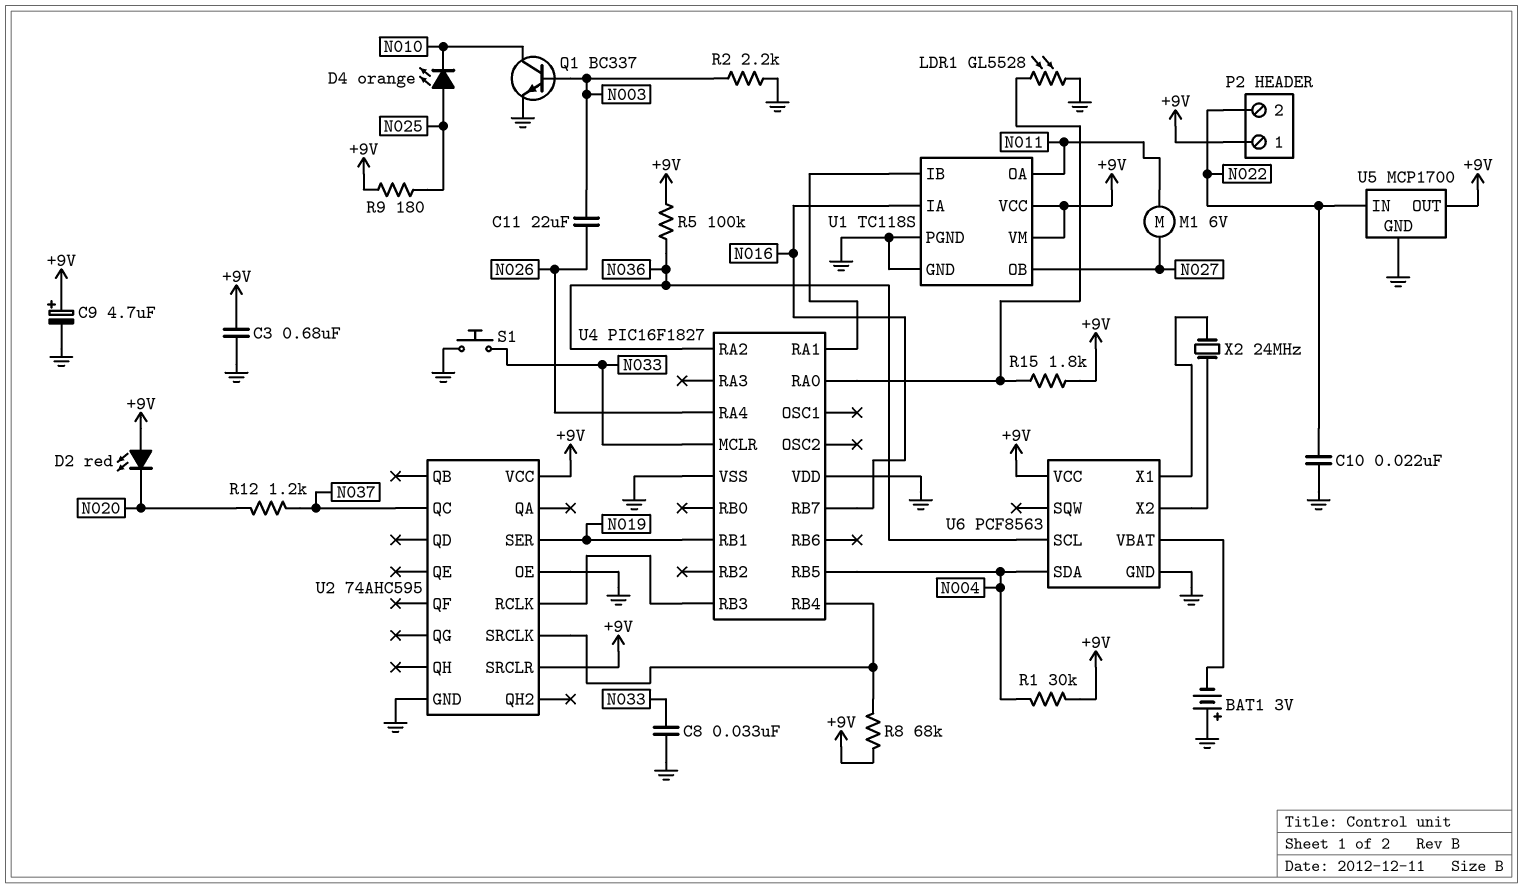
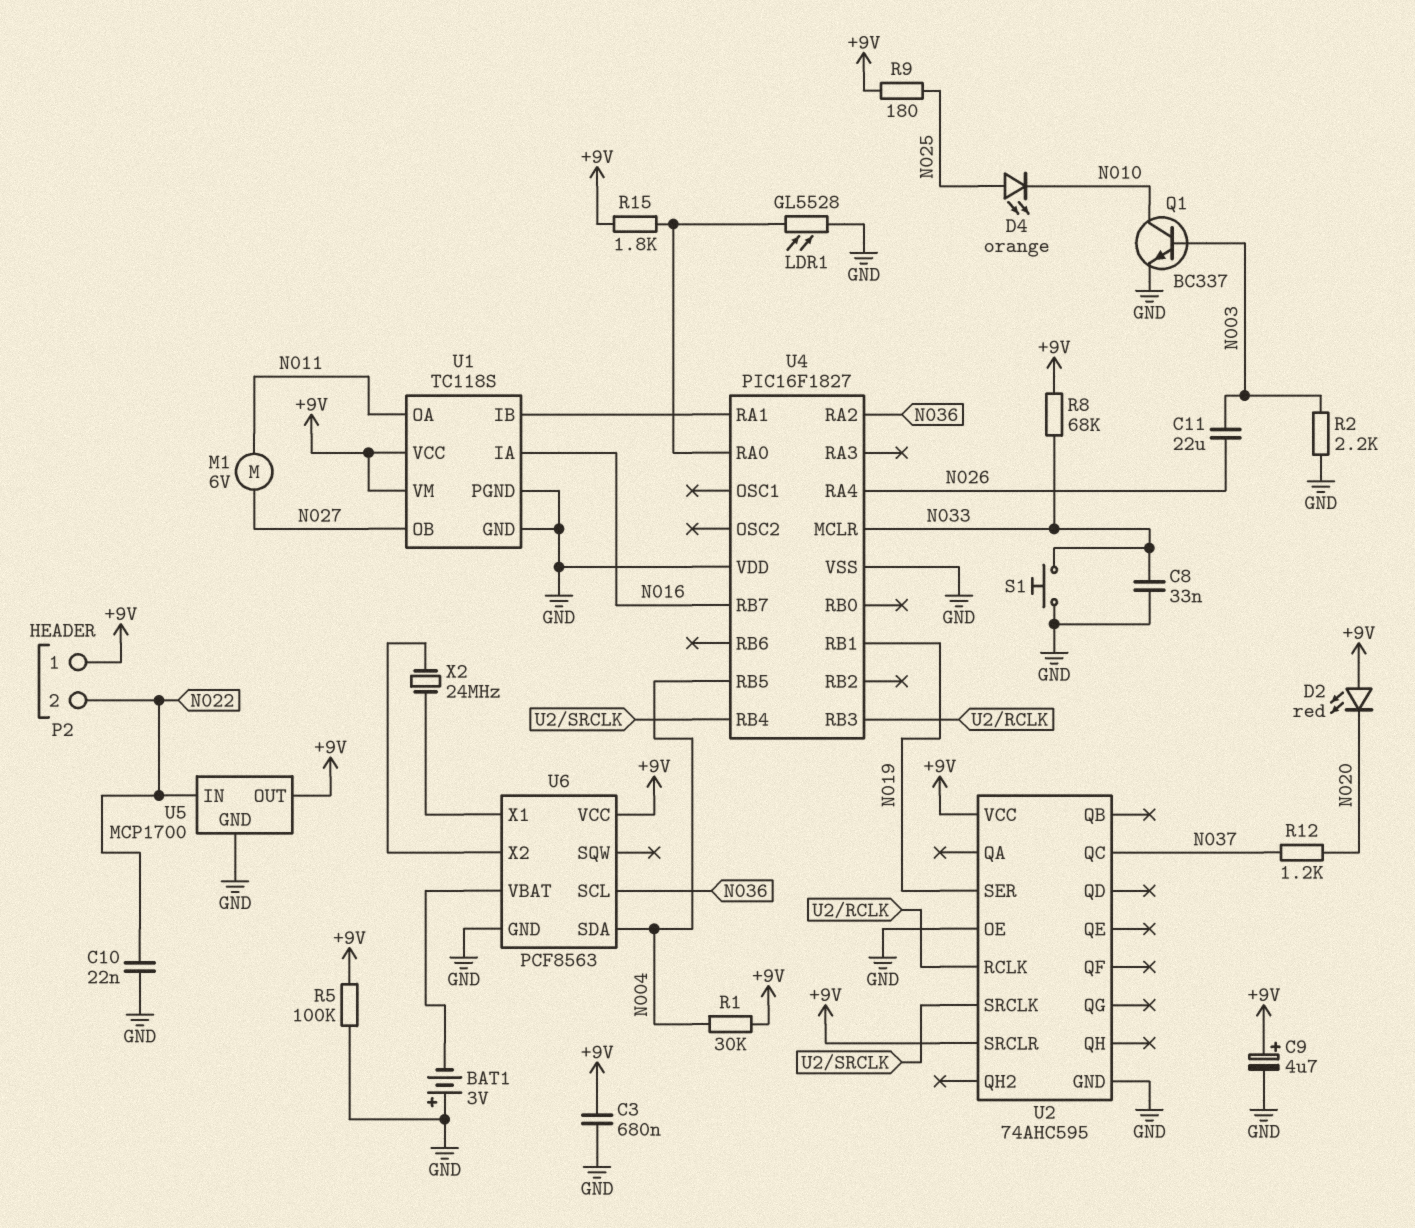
R5: 100k (+9V, N036) -> 100k (+9V, GND)
R8: 68k (+9V, U2/SRCLK) -> 68k (+9V, N033)

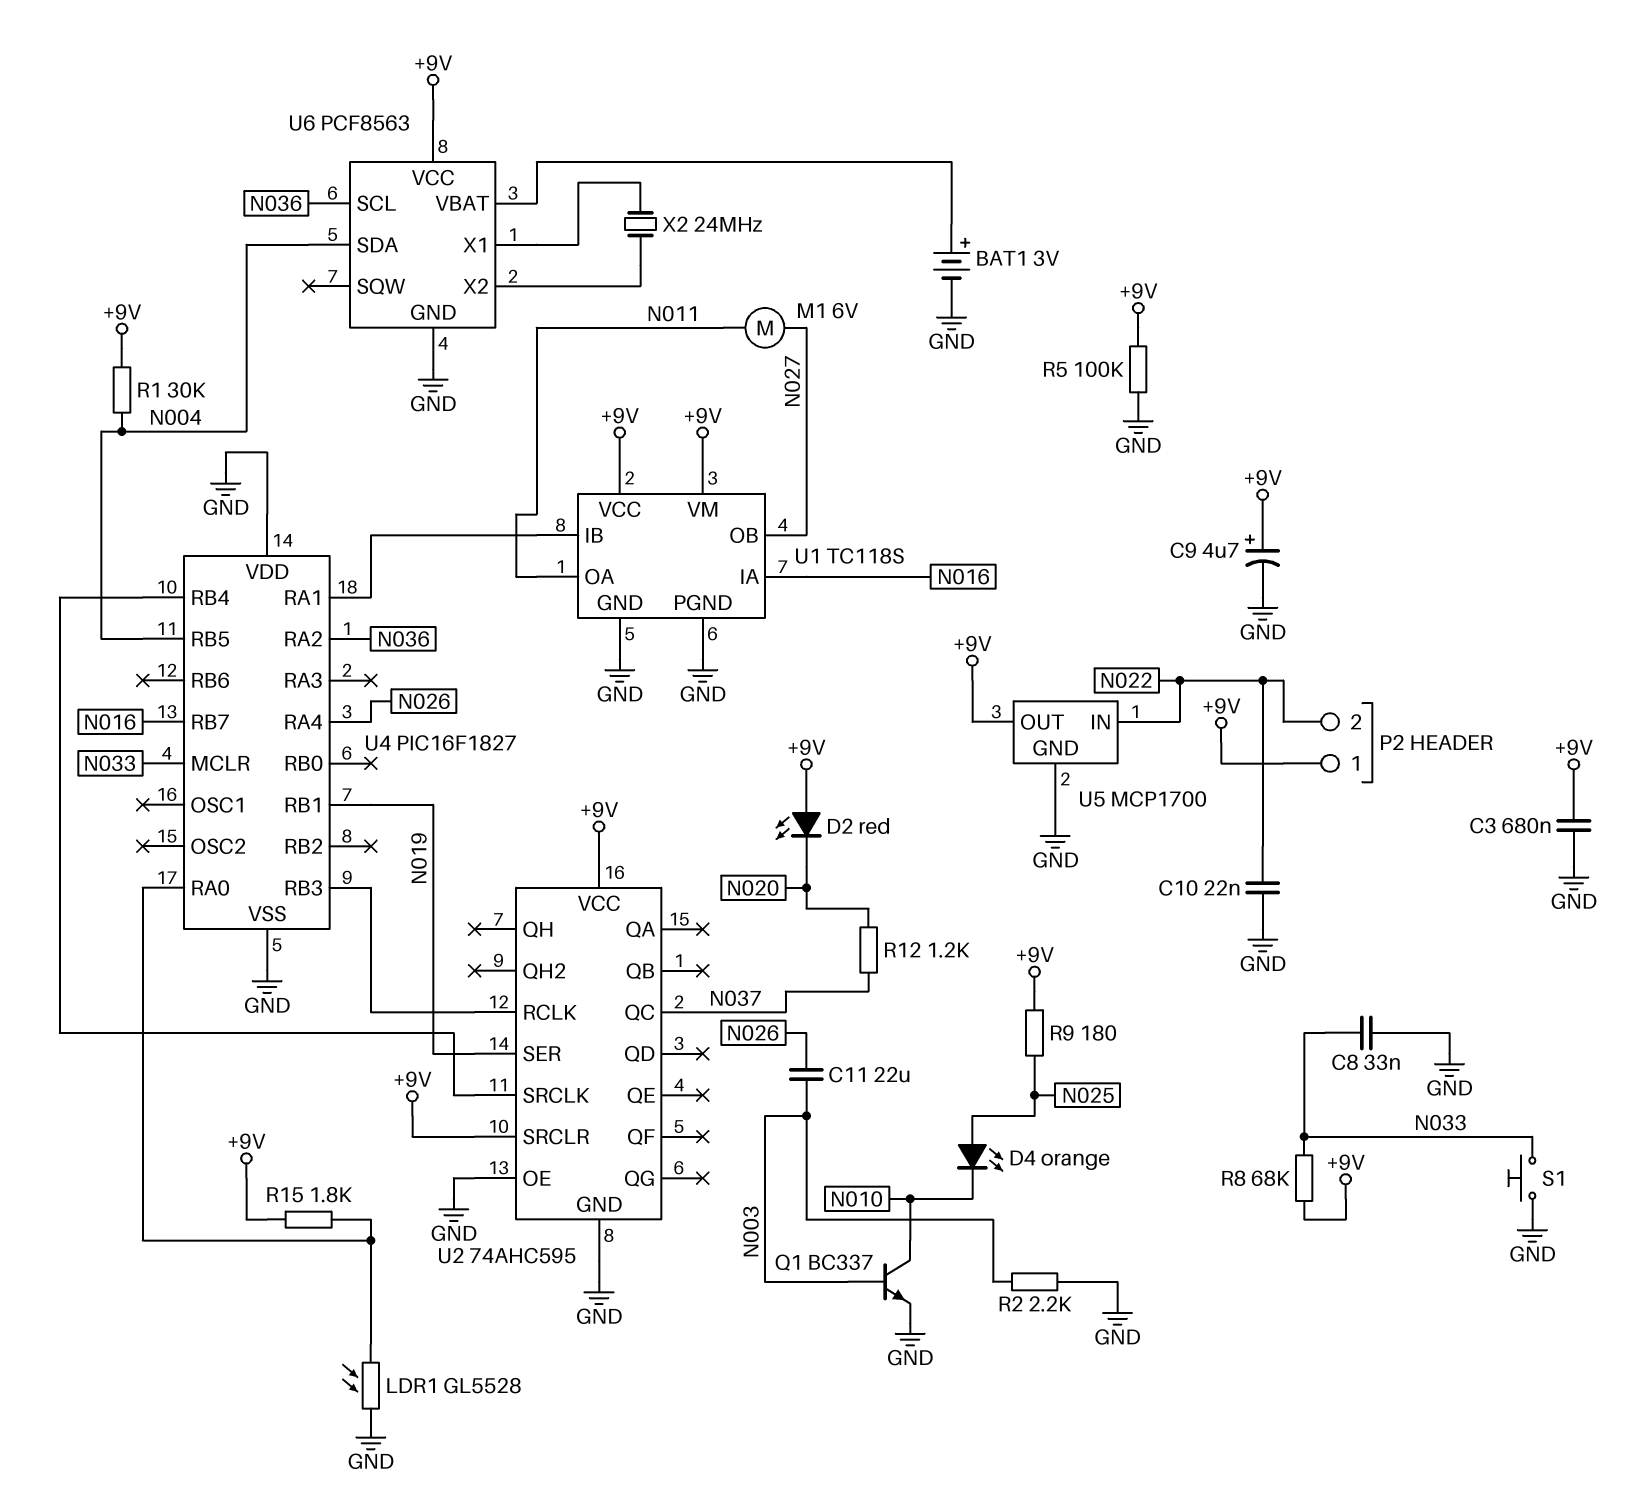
BAT1: 3V (plus GND, minus U6/VBAT) -> 3V (plus U6/VBAT, minus GND)

